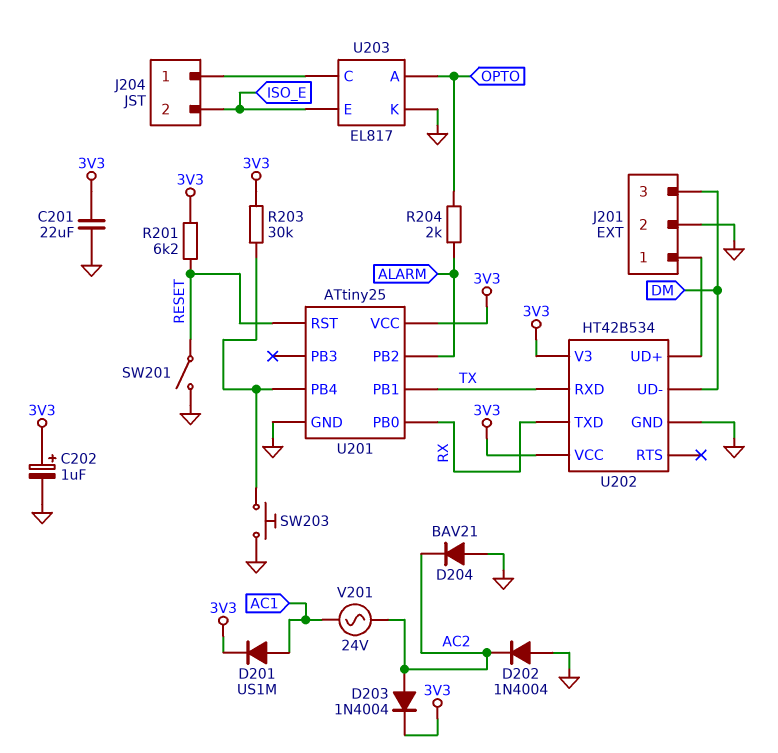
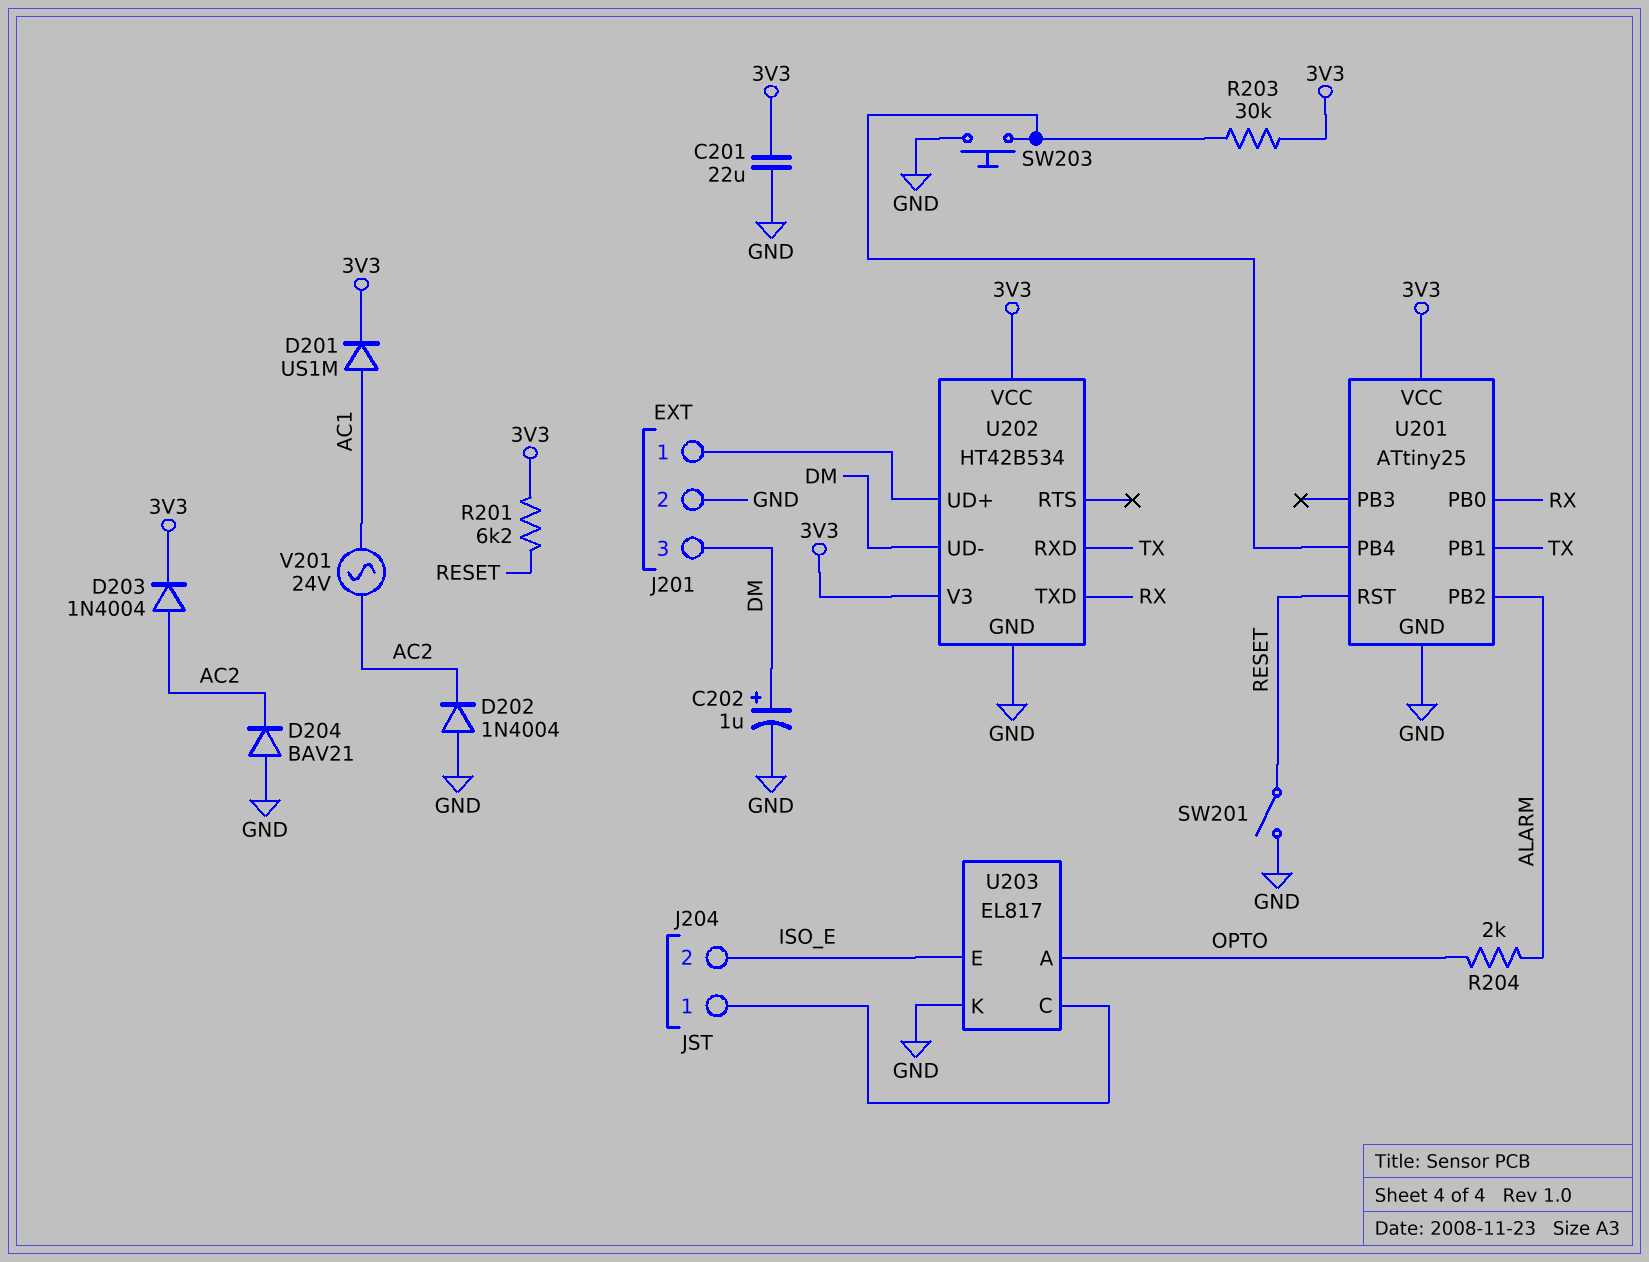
C202: 1uF (plus 3V3, minus GND) -> 1uF (plus DM, minus GND)

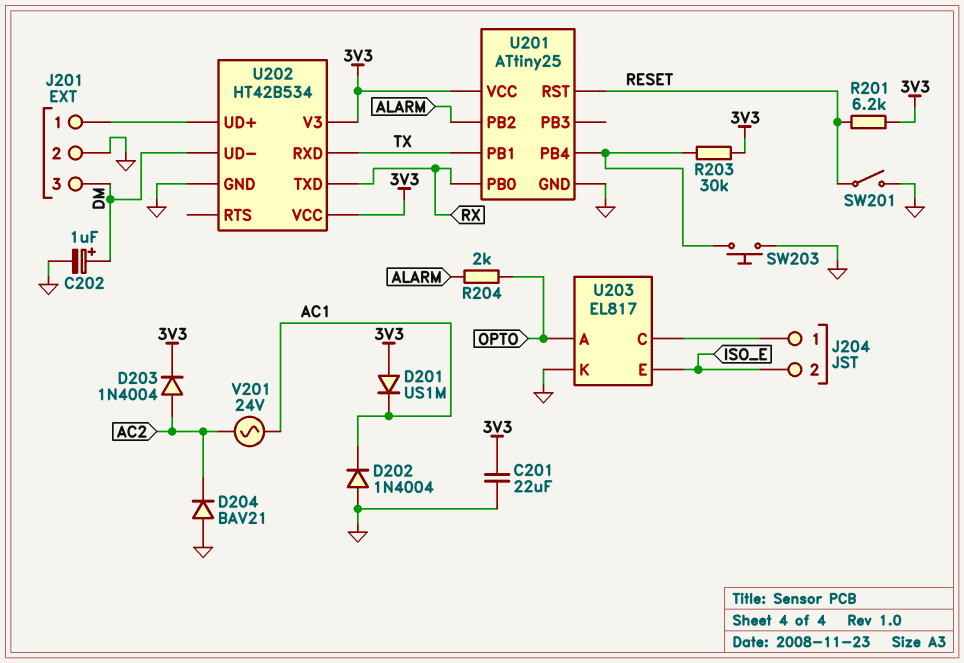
D201: diode US1M (A AC1, K 3V3) -> diode US1M (A 3V3, K AC1)
D202: diode 1N4004 (A GND, K AC2) -> diode 1N4004 (A GND, K AC1)

